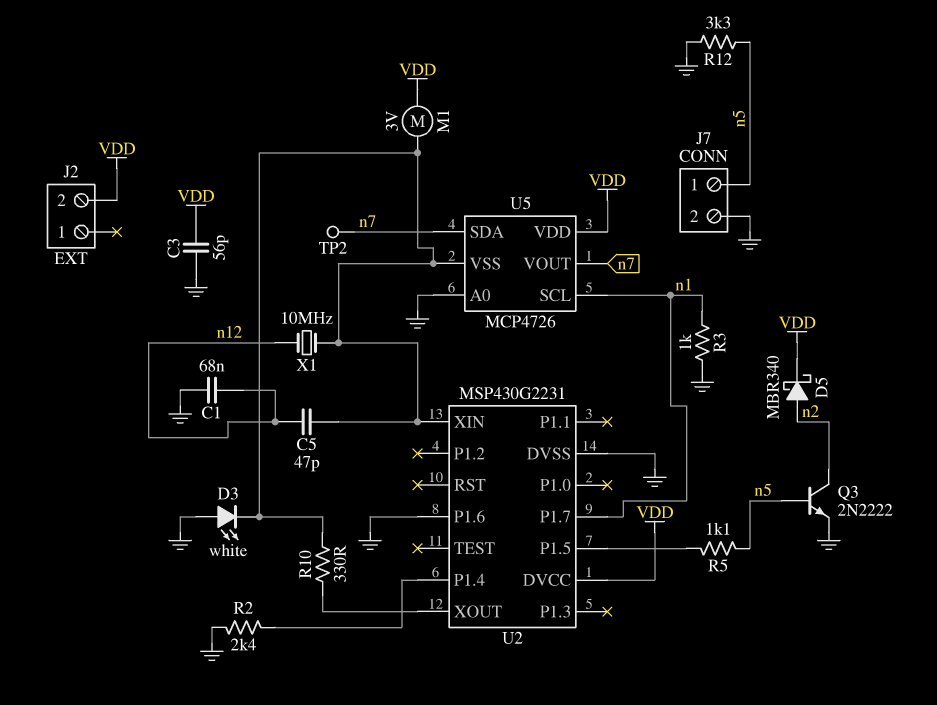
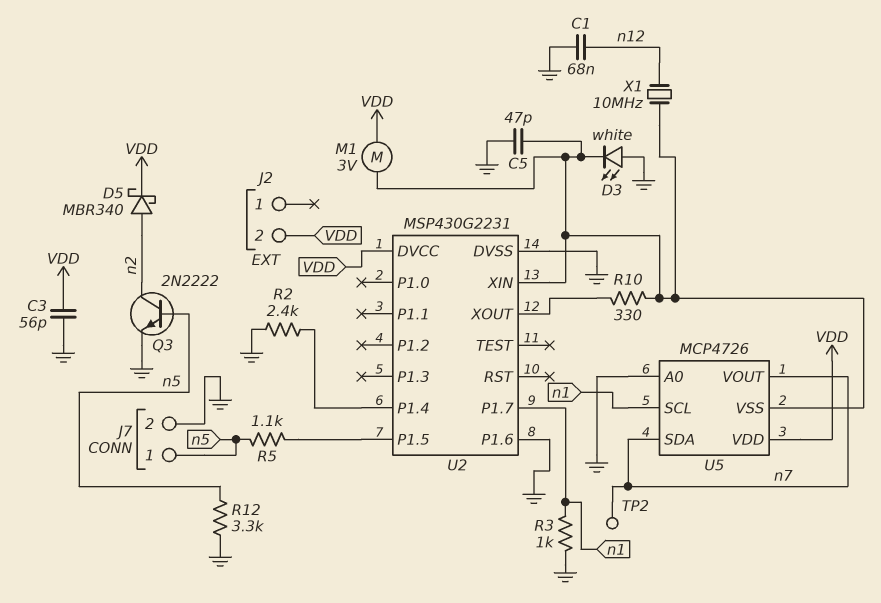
C5: 47pF (U2/XIN, n12) -> 47pF (GND, U2/XIN)

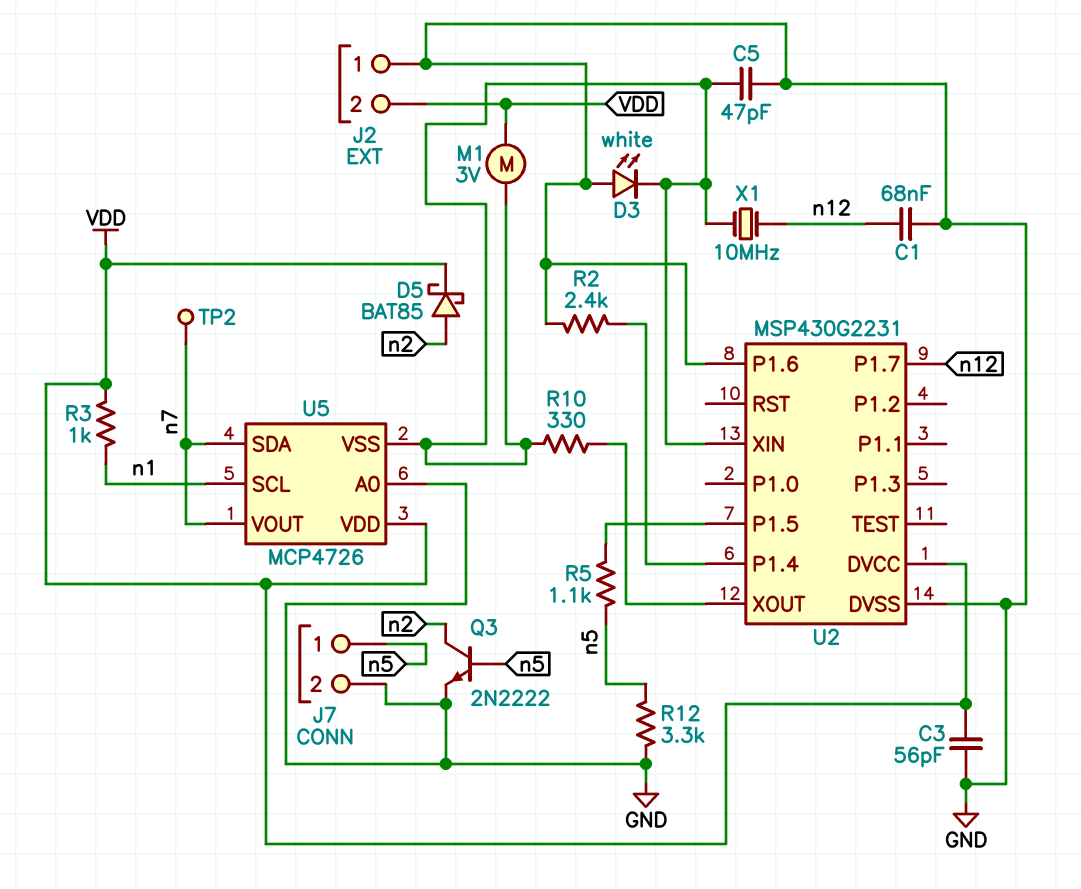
D5: schottky MBR340 (A n2, K VDD) -> schottky BAT85 (A n2, K VDD)
J2 pin 1: none -> GND
R3: 1k (GND, n1) -> 1k (VDD, n1)
U2 pin P1.7: n1 -> n12

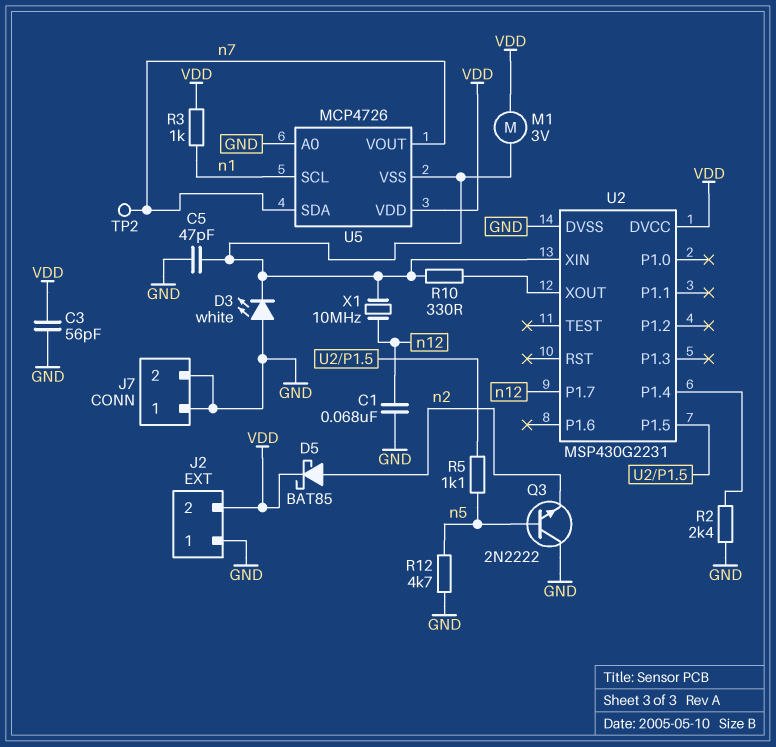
J7 pin 1: n5 -> GND
Q3: NPN 2N2222 (B n5, C n2, E GND) -> NPN 2N2222 (B n5, C GND, E n2)
R12: 3.3k (GND, n5) -> 4.7k (GND, n5)
U2 pin P1.6: GND -> none

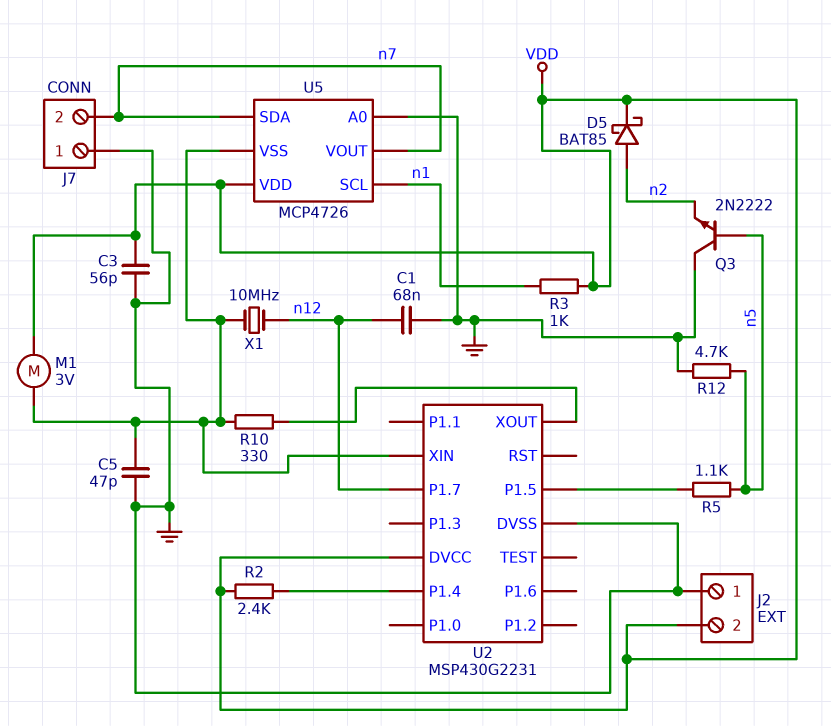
D3: LED white (A GND, K U2/XIN) -> none
J7 pin 2: GND -> n7
R2: 2.4k (GND, U2/P1.4) -> 2.4k (U2/P1.4, VDD)
TP2: test point (n7) -> none

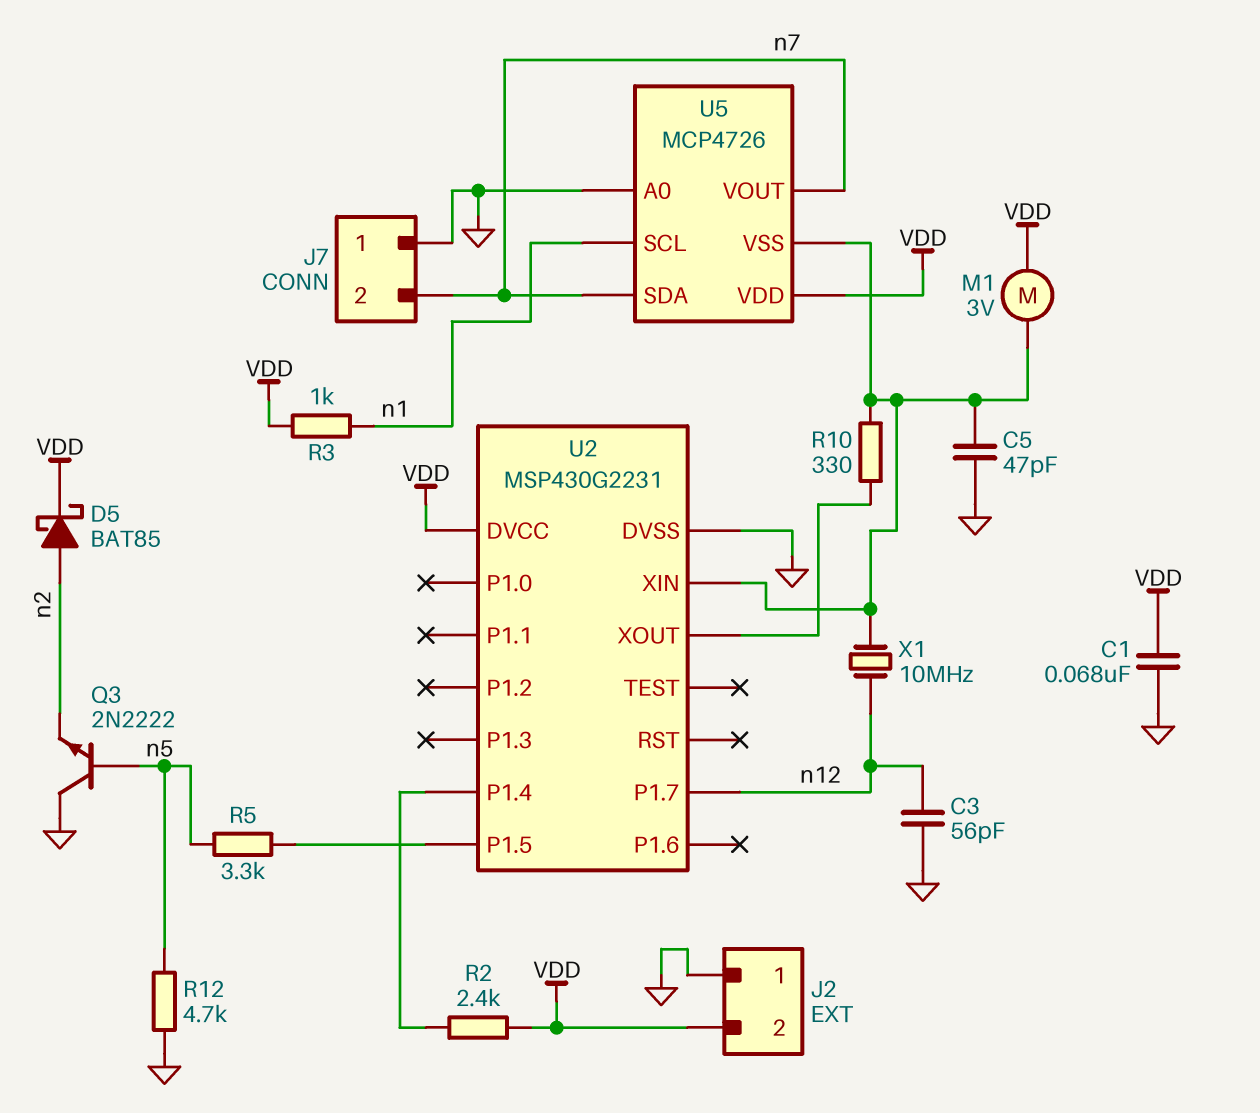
C1: 68nF (GND, n12) -> 68nF (GND, VDD)
C3: 56pF (GND, VDD) -> 56pF (GND, n12)
R5: 1.1k (U2/P1.5, n5) -> 3.3k (U2/P1.5, n5)

